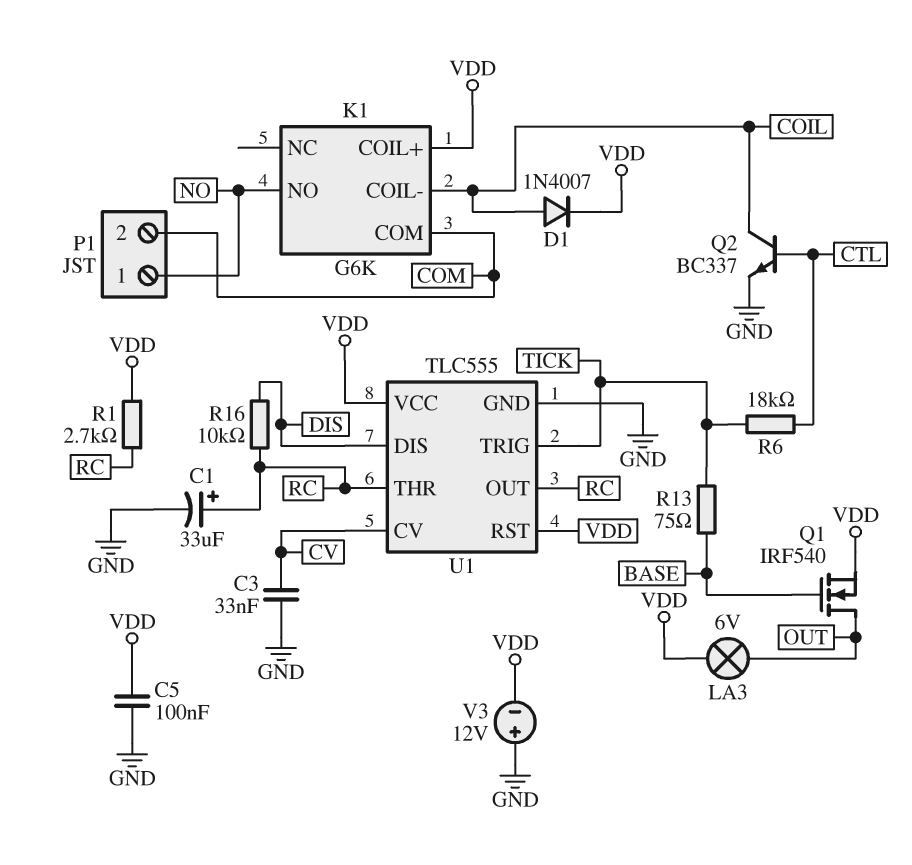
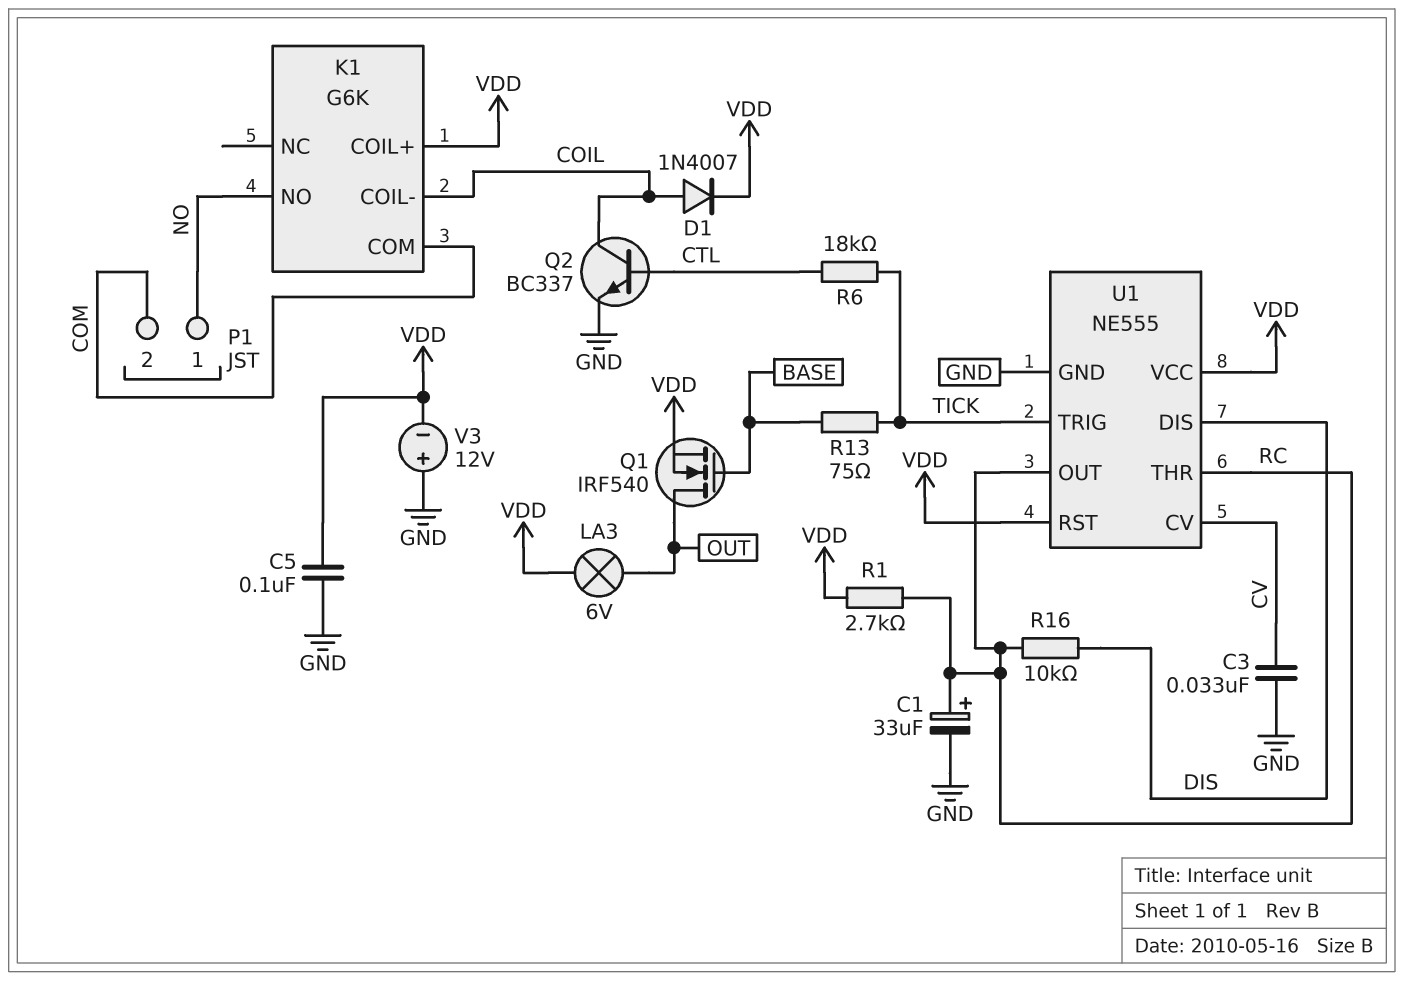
U1: TLC555 -> NE555

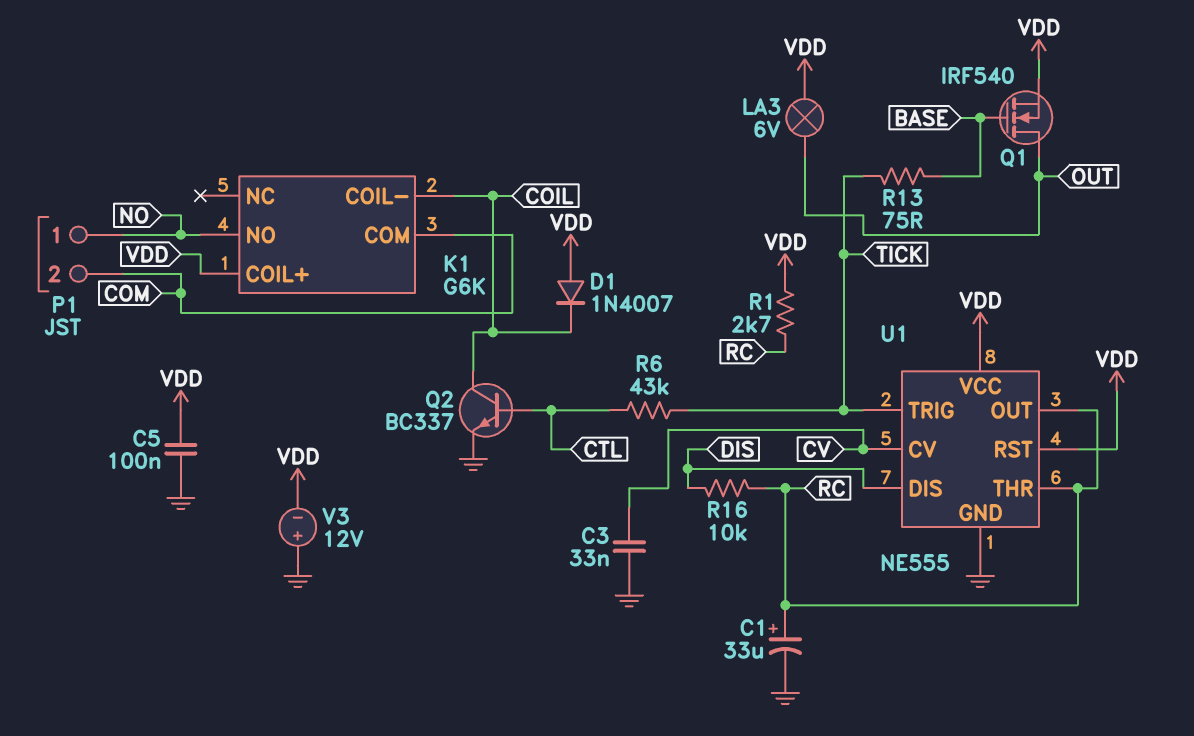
D1: diode 1N4007 (A COIL, K VDD) -> diode 1N4007 (A VDD, K COIL)
R6: 18k (CTL, TICK) -> 43k (CTL, TICK)

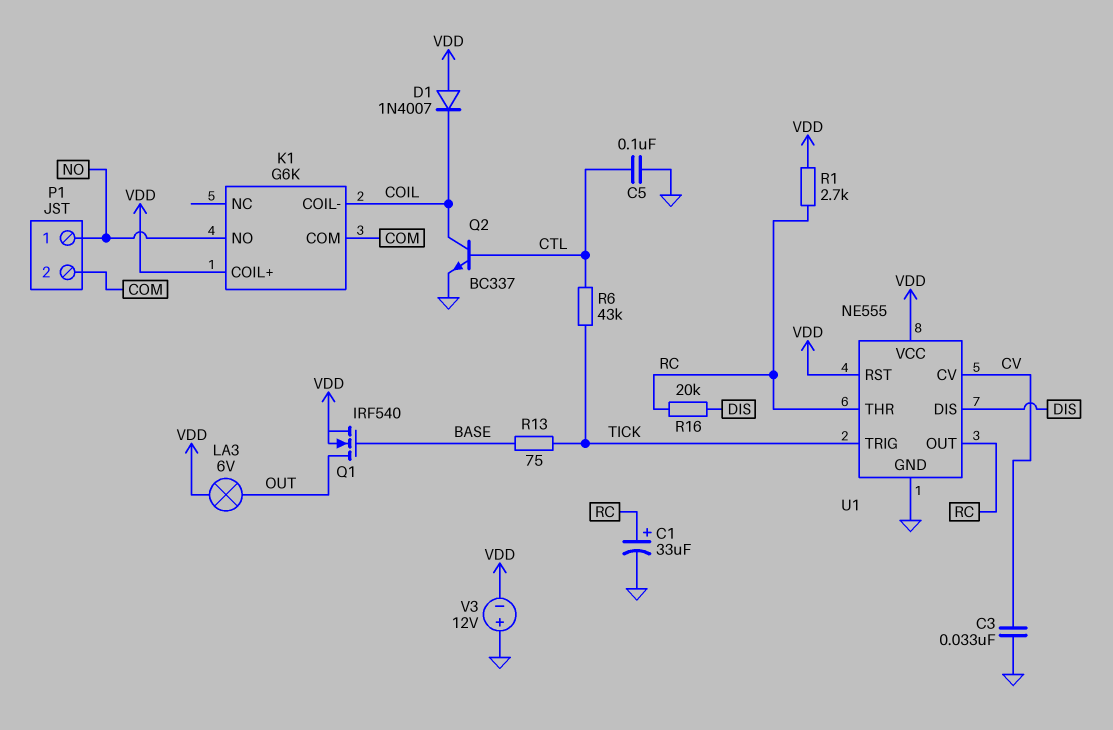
C5: 100nF (GND, VDD) -> 100nF (CTL, GND)
R16: 10k (DIS, RC) -> 20k (DIS, RC)

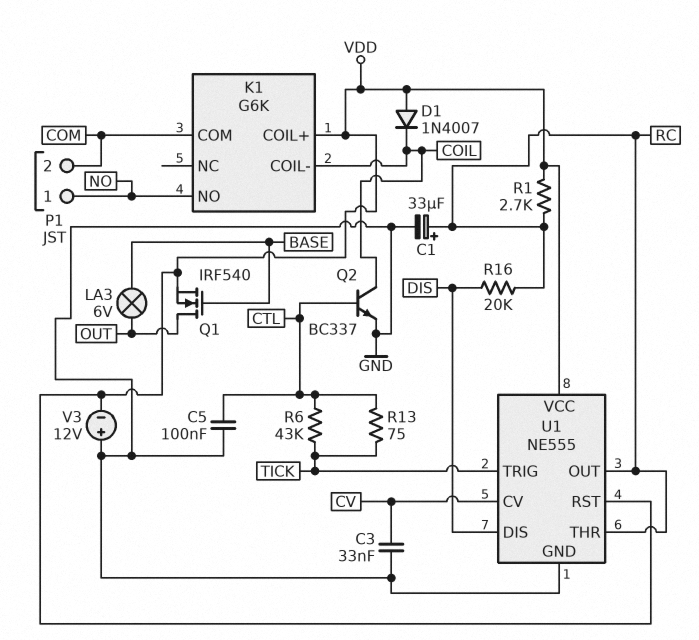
LA3: lamp 6V (OUT, VDD) -> lamp 6V (BASE, OUT)
R13: 75 (BASE, TICK) -> 75 (CTL, TICK)

